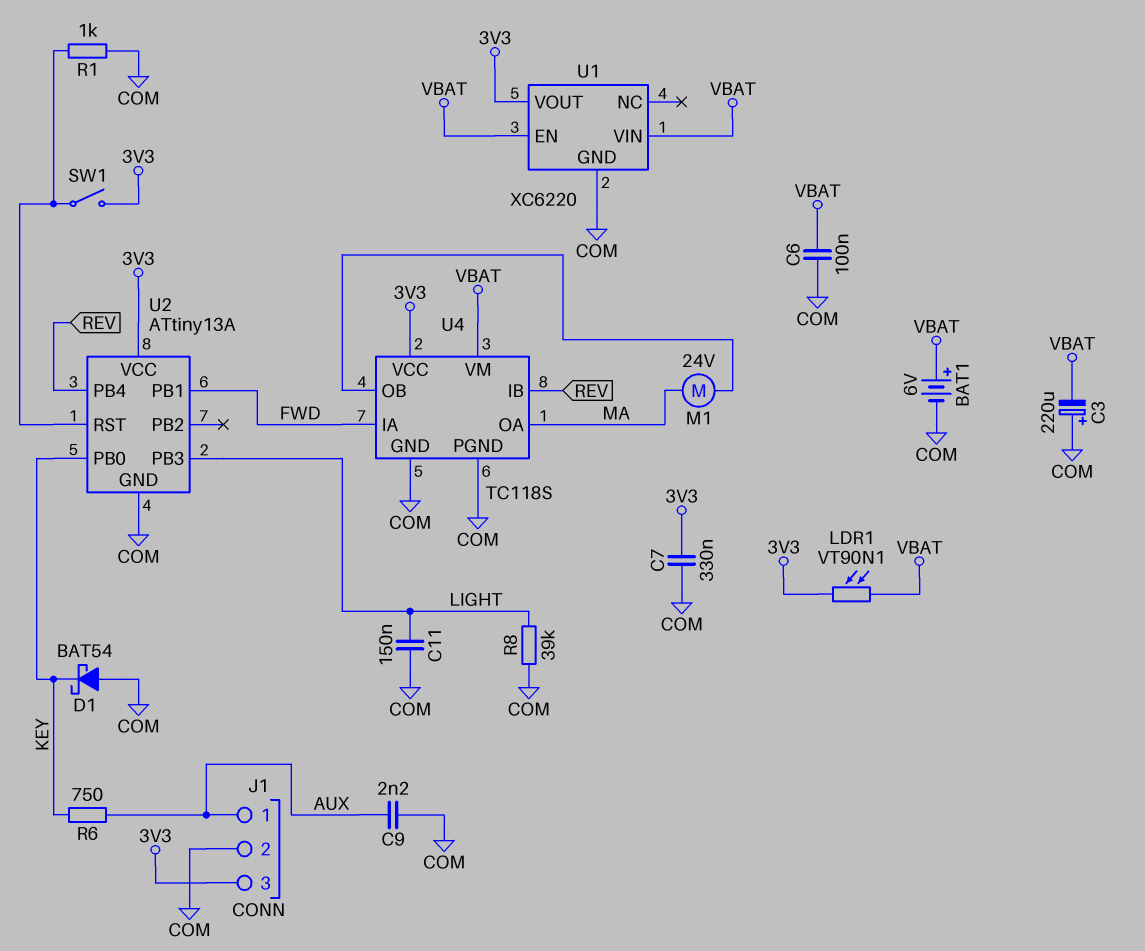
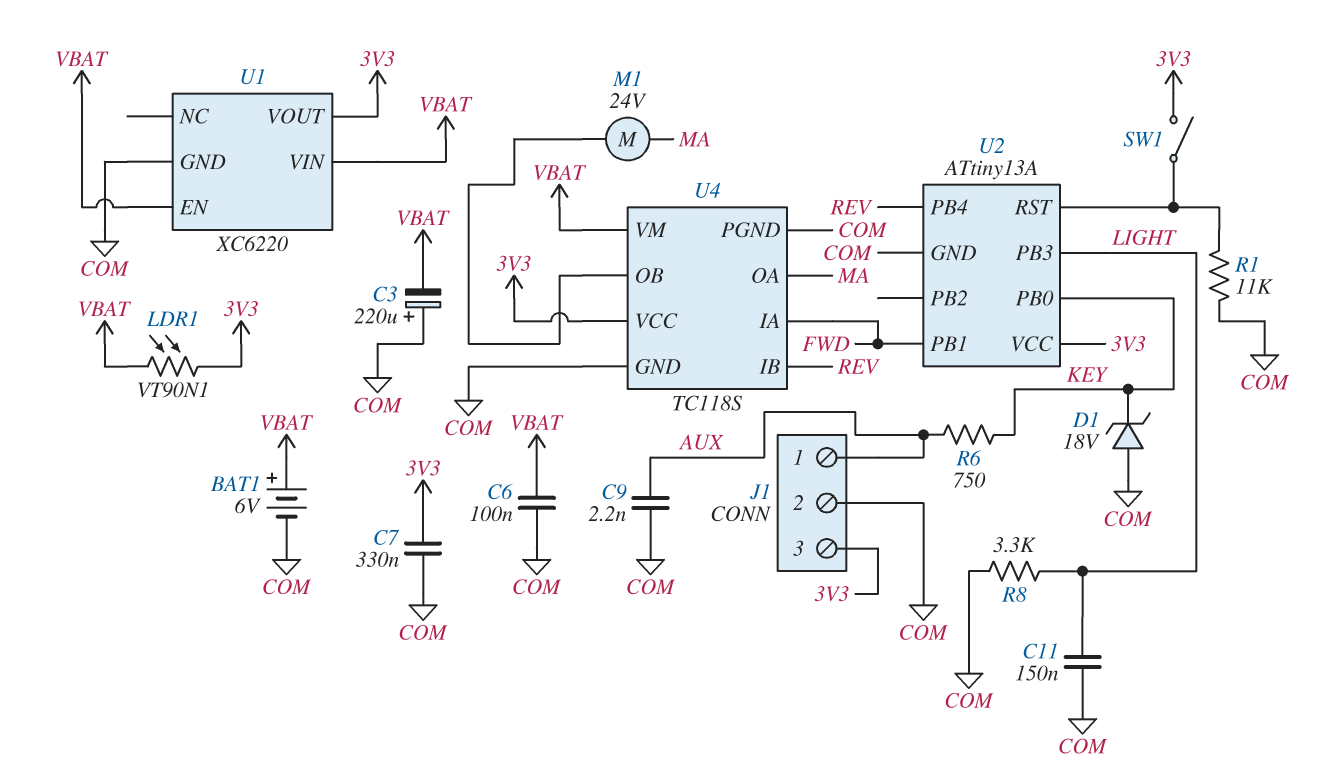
D1: schottky BAT54 (A COM, K KEY) -> zener 18V (A COM, K KEY)
R1: 1k (COM, U2/RST) -> 11k (COM, U2/RST)
R8: 39k (COM, LIGHT) -> 3.3k (COM, LIGHT)

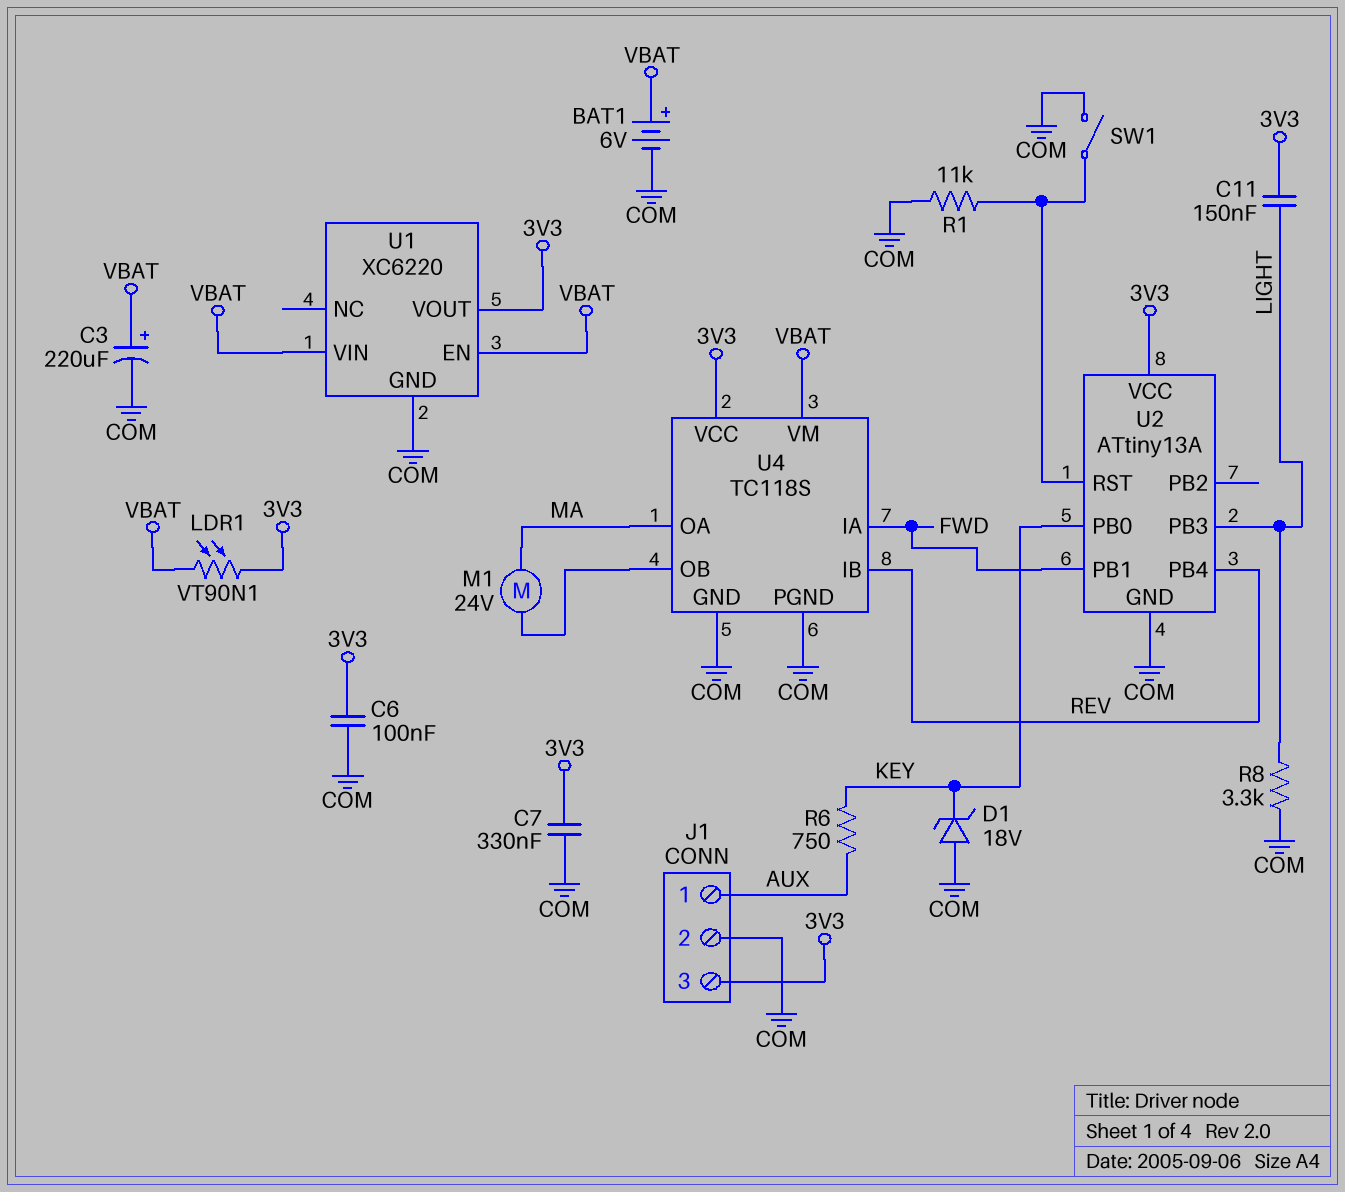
C3: 220uF (plus COM, minus VBAT) -> 220uF (plus VBAT, minus COM)
C6: 100nF (COM, VBAT) -> 100nF (3V3, COM)
C9: 2.2nF (AUX, COM) -> none
C11: 150nF (COM, LIGHT) -> 150nF (3V3, LIGHT)
SW1: switch (3V3, U2/RST) -> switch (COM, U2/RST)

